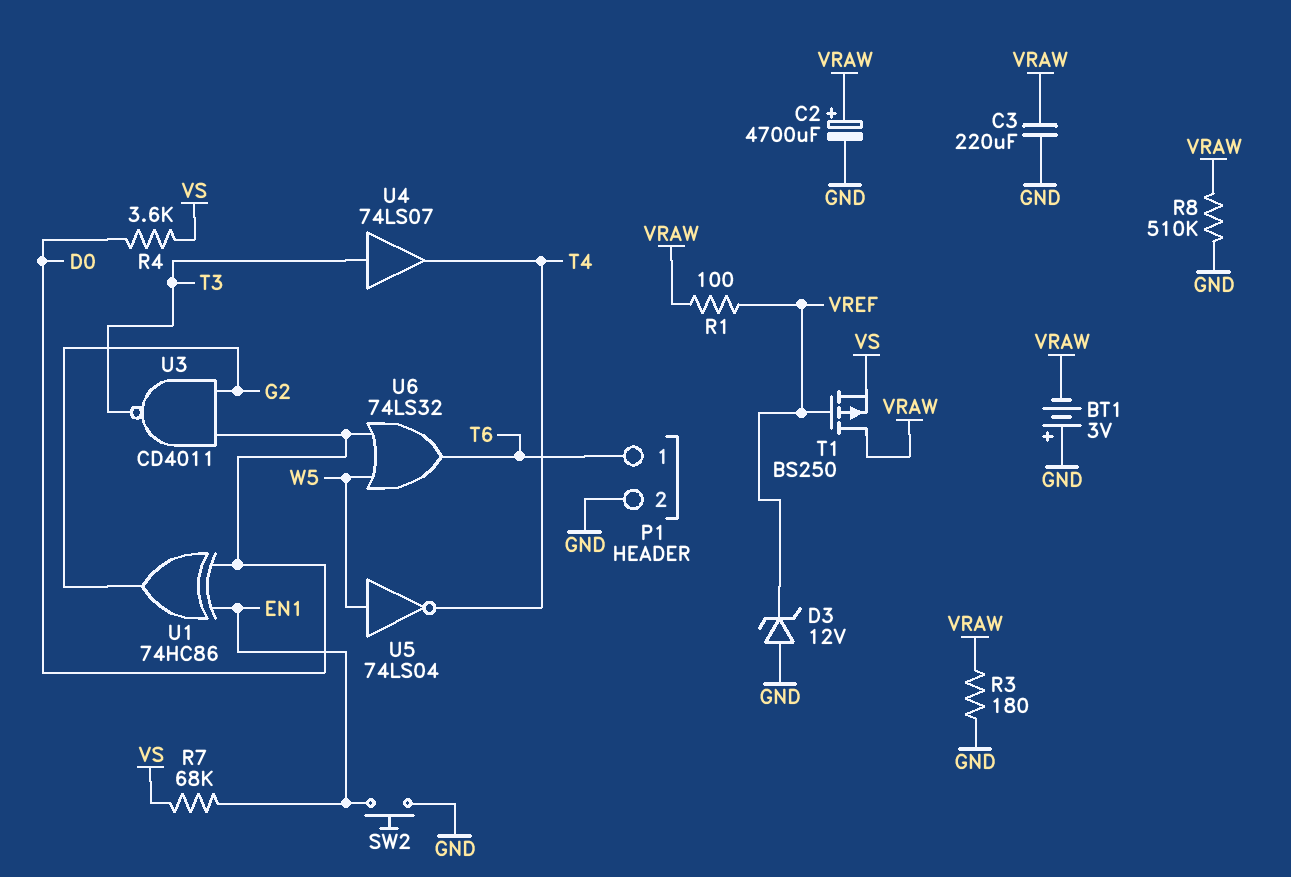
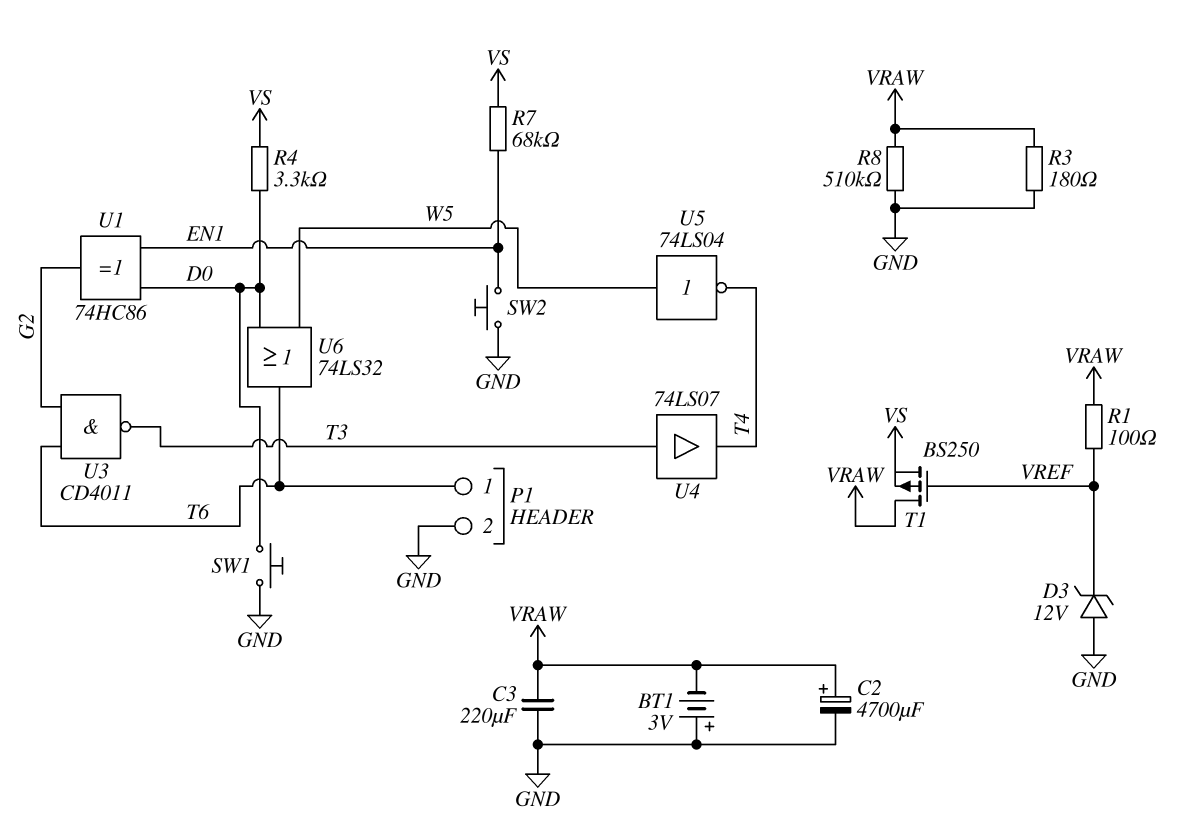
R4: 3.6k (D0, VS) -> 3.3k (D0, VS)
SW1: none -> button (D0, GND)
U3: NAND CD4011 (in D0, in G2, out T3) -> NAND CD4011 (in G2, in T6, out T3)

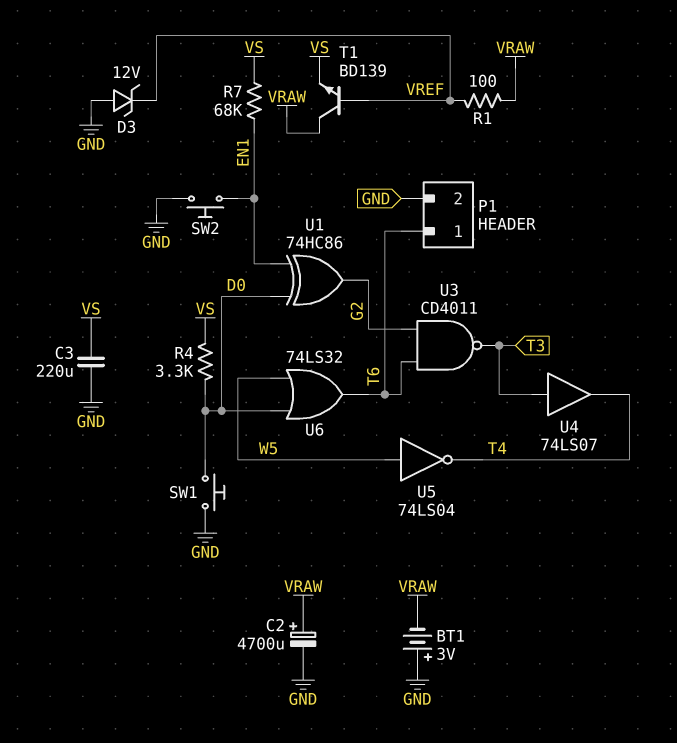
C3: 220uF (GND, VRAW) -> 220uF (GND, VS)
R3: 180 (GND, VRAW) -> none
R8: 510k (GND, VRAW) -> none
T1: PMOS BS250 (G VREF, D VRAW, S VS) -> NPN BD139 (B VREF, C VRAW, E VS)

